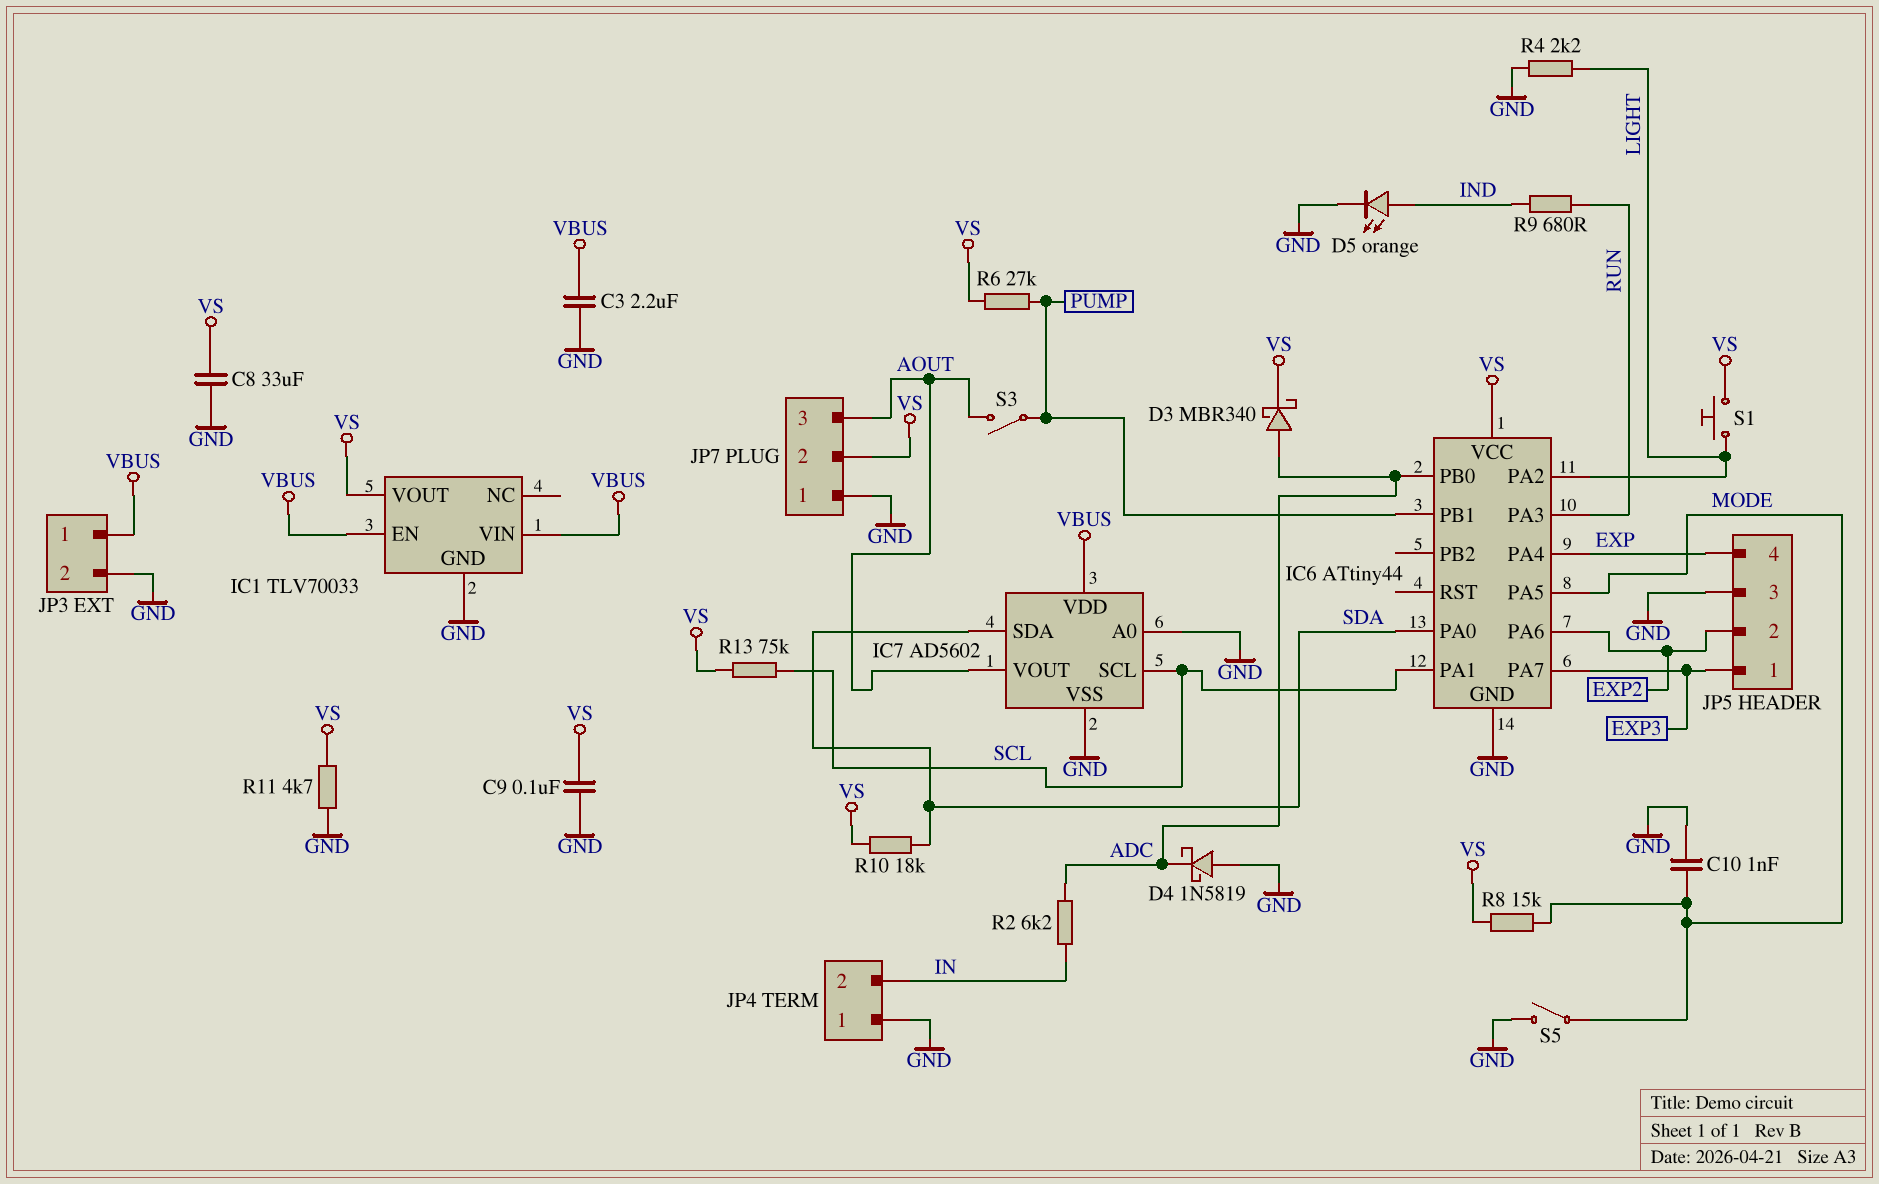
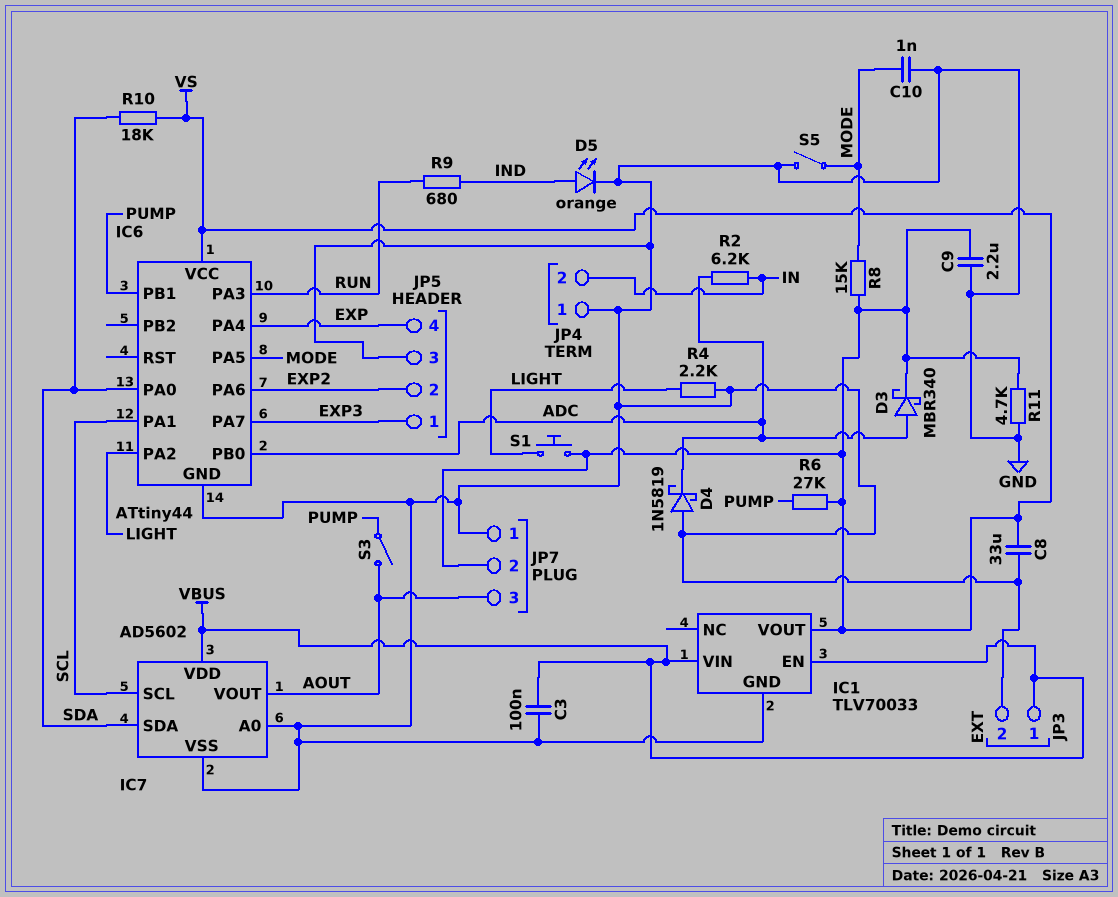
C3: 2.2uF (GND, VBUS) -> 100nF (GND, VBUS)
C9: 100nF (GND, VS) -> 2.2uF (GND, VS)
R13: 75k (SCL, VS) -> none

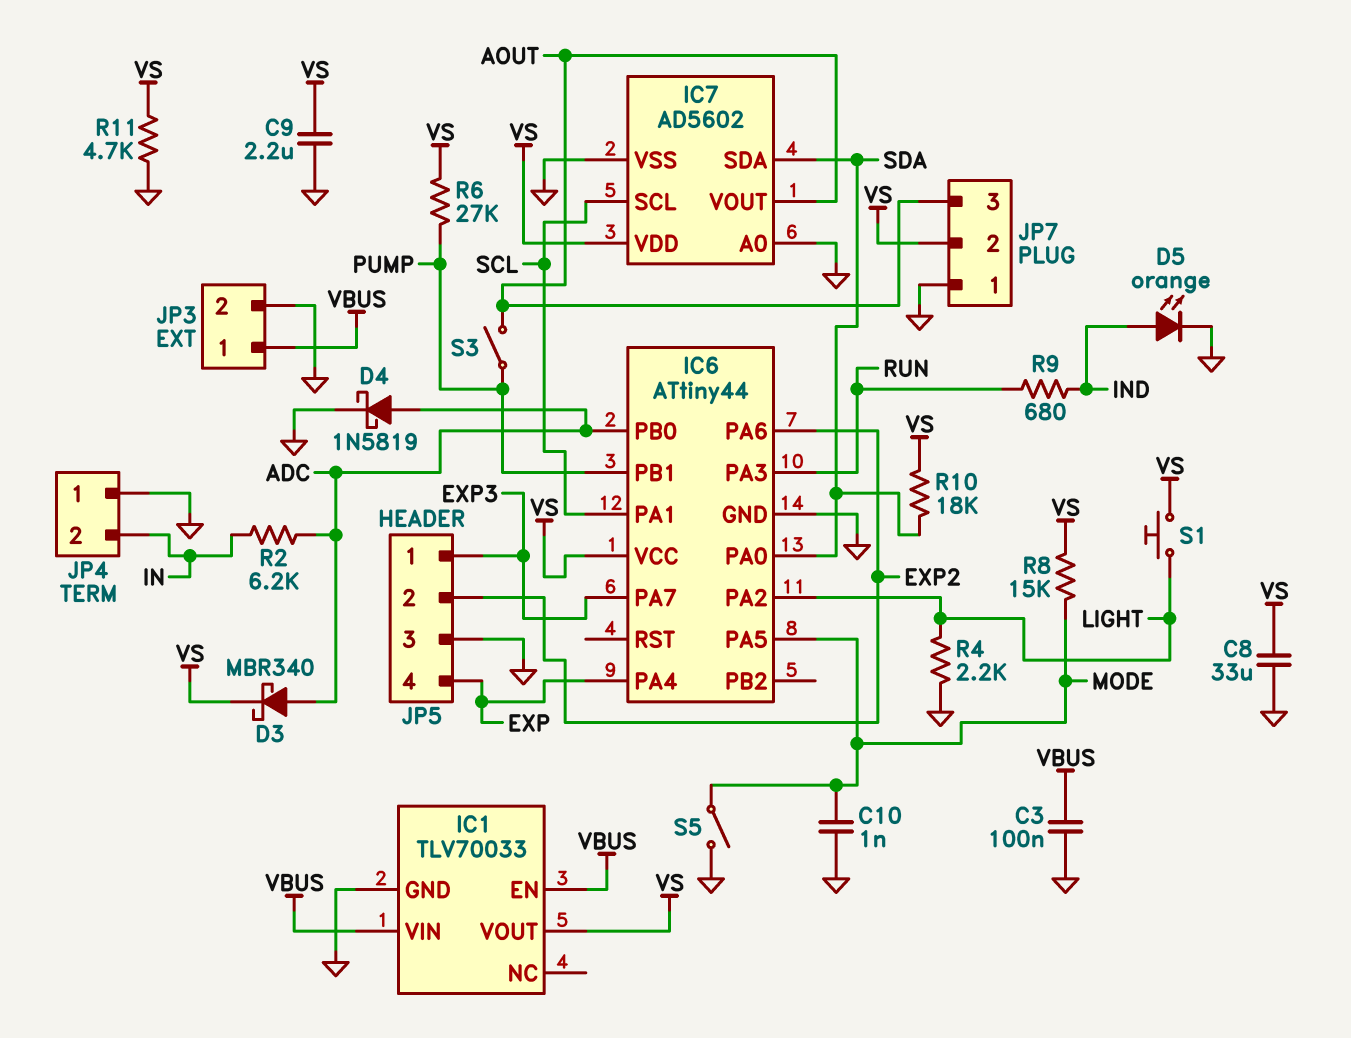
D4: schottky 1N5819 (A GND, K ADC) -> schottky 1N5819 (A ADC, K GND)
IC7 pin VDD: VBUS -> VS

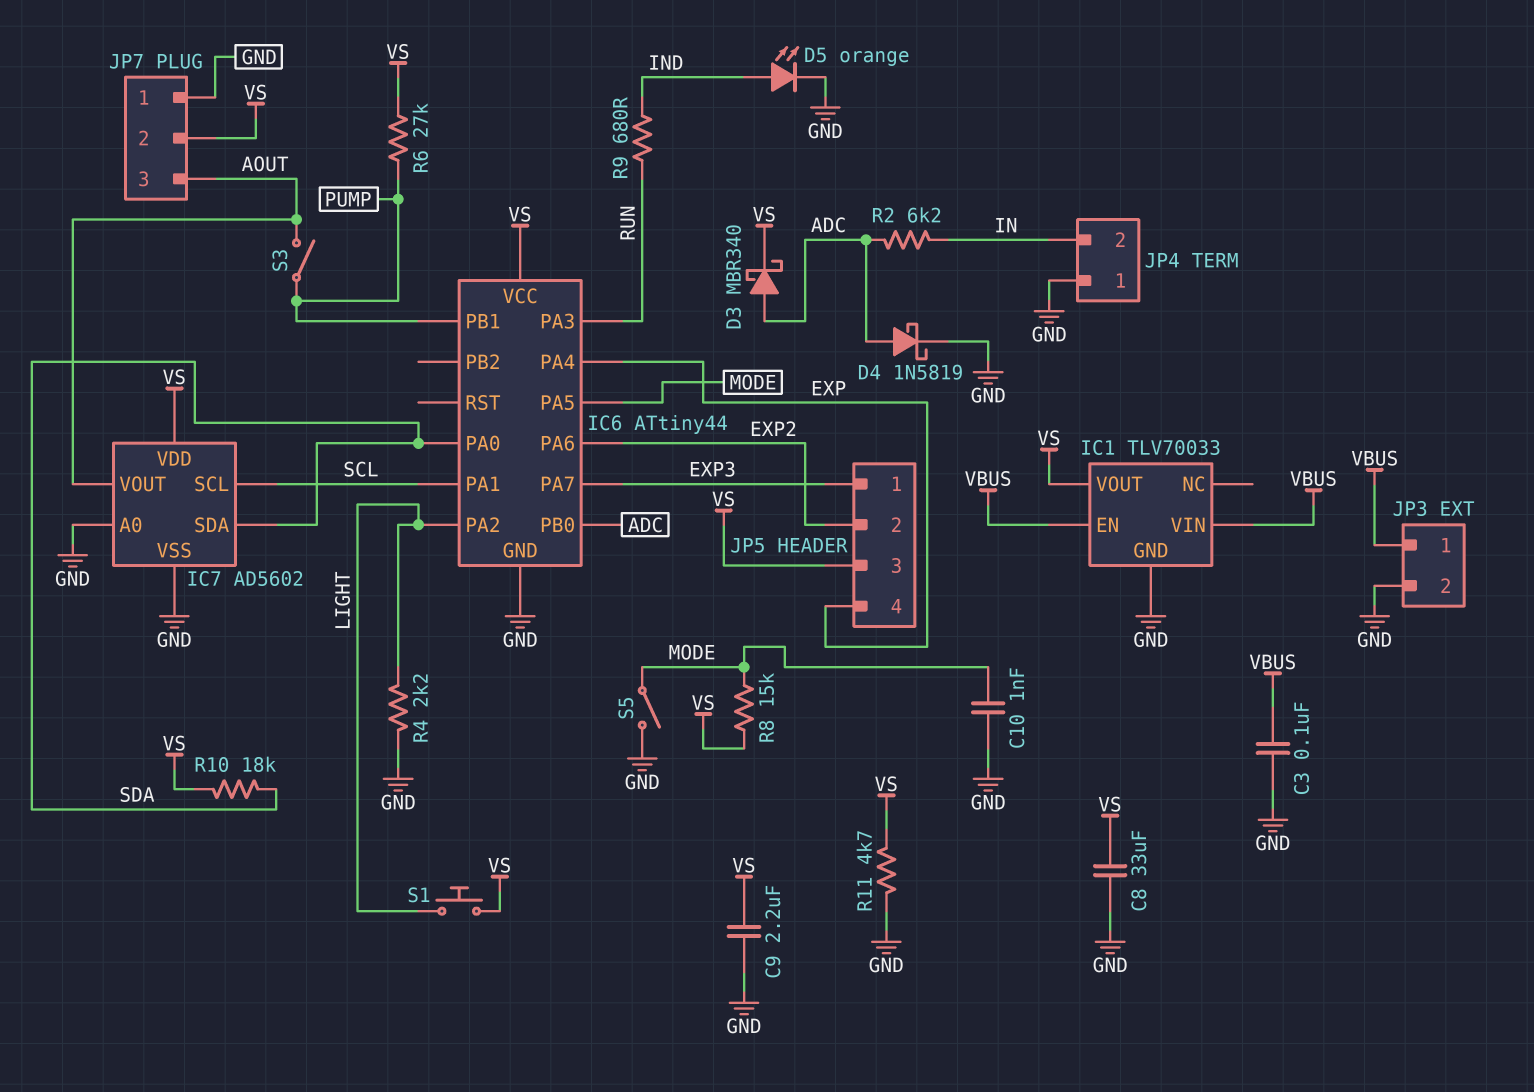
JP5 pin 3: GND -> VS

